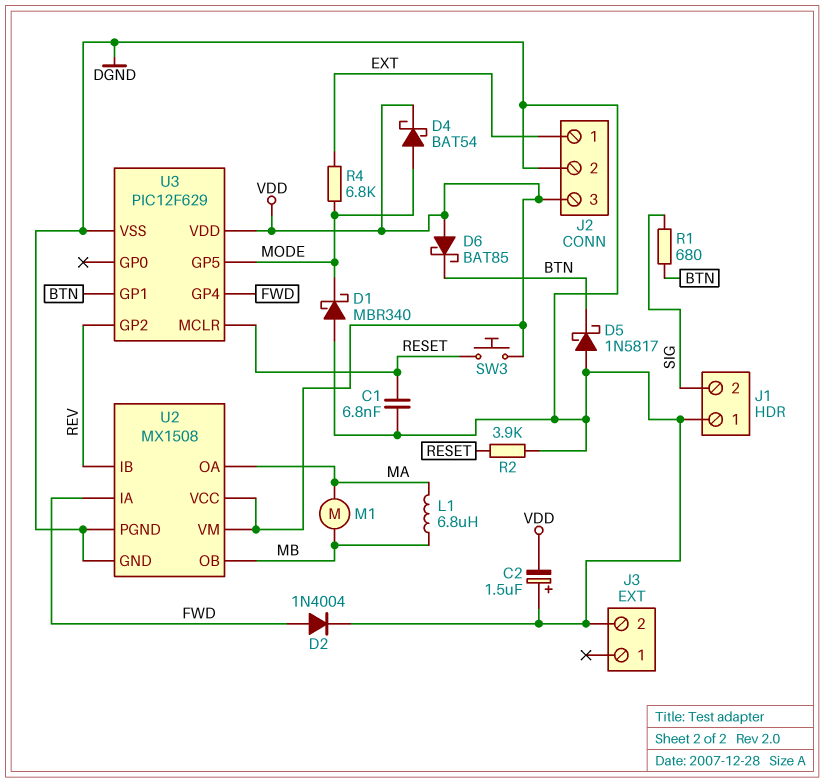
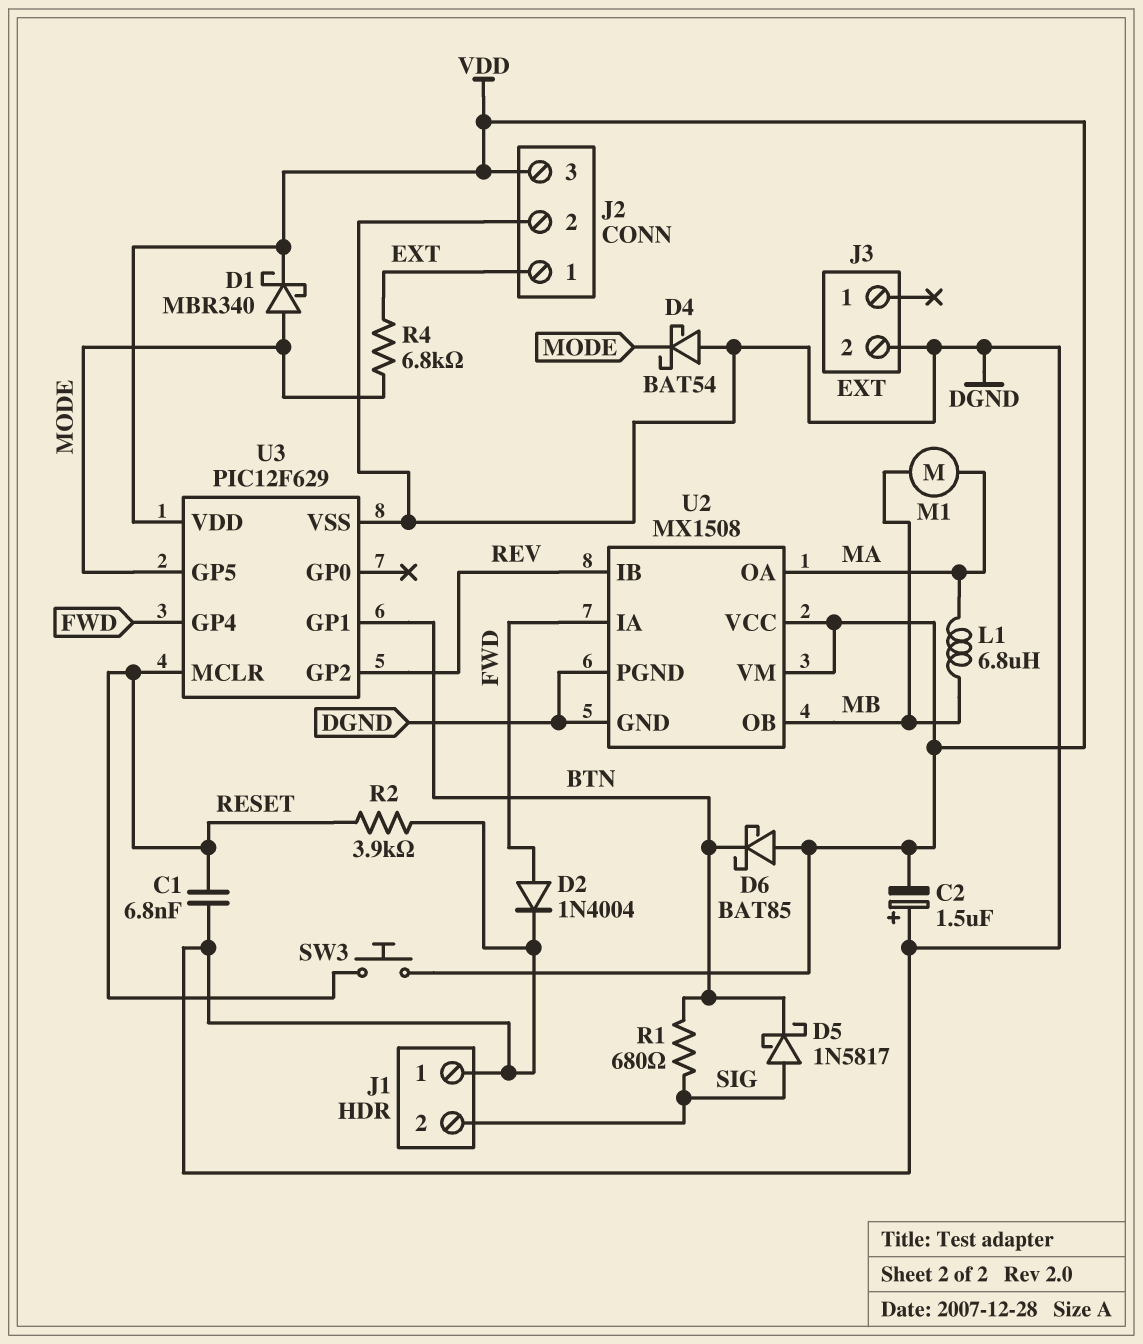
D1: schottky MBR340 (A DGND, K MODE) -> schottky MBR340 (A MODE, K VDD)
D4: schottky BAT54 (A MODE, K VDD) -> schottky BAT54 (A DGND, K MODE)
D5: schottky 1N5817 (A DGND, K BTN) -> schottky 1N5817 (A SIG, K BTN)

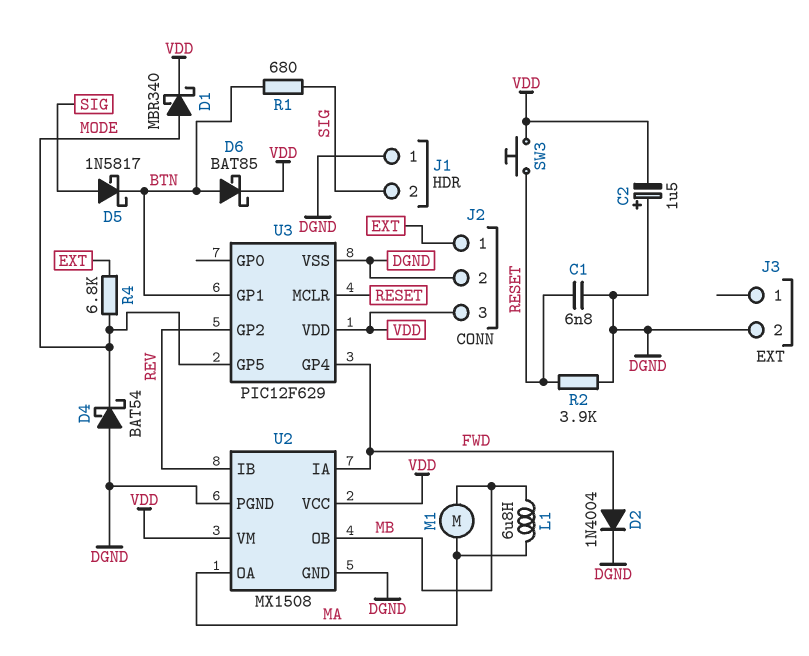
D6: schottky BAT85 (A VDD, K BTN) -> schottky BAT85 (A BTN, K VDD)

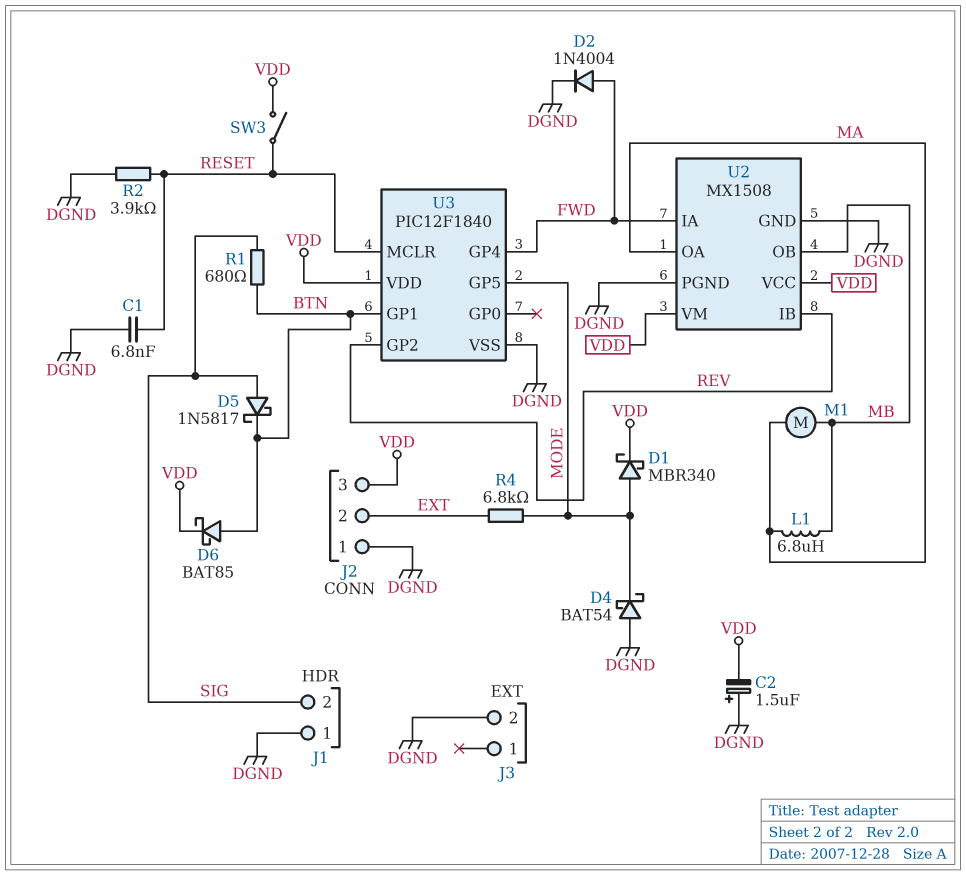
J2 pin 1: EXT -> DGND
J2 pin 2: DGND -> EXT
SW3: button (RESET, VDD) -> switch (RESET, VDD)
U3: PIC12F629 -> PIC12F1840

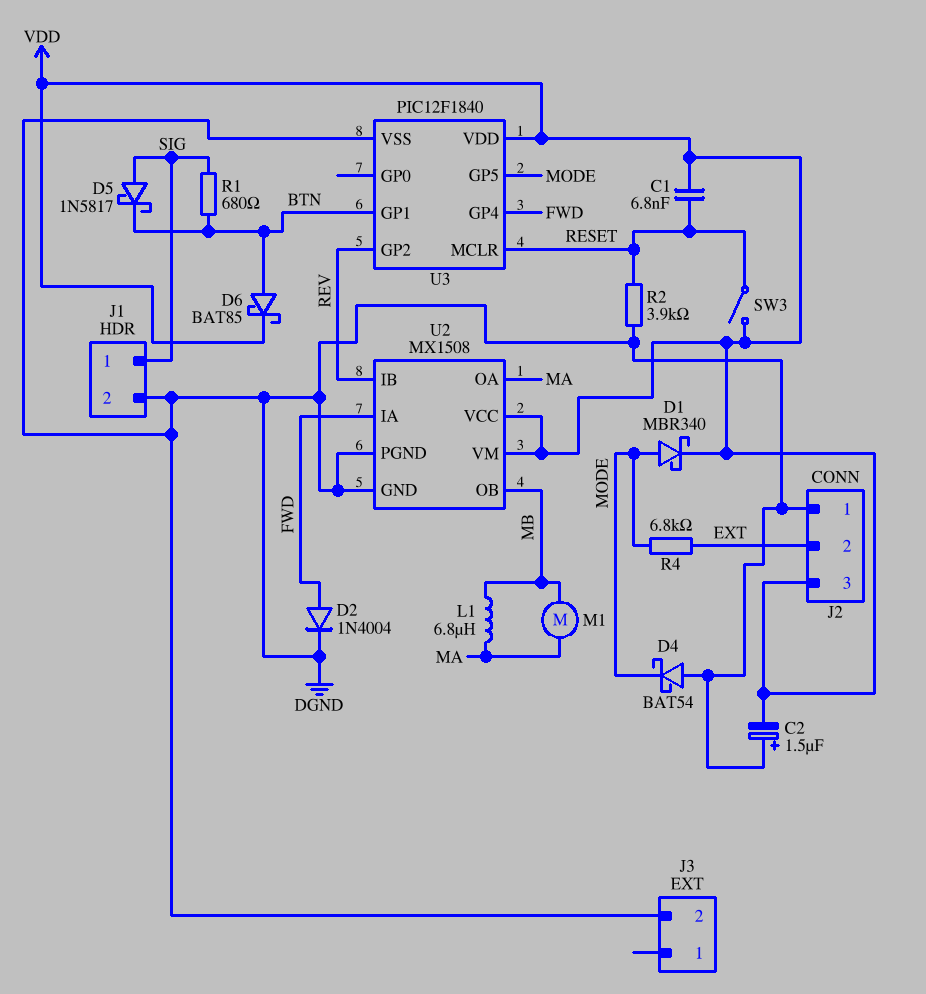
C1: 6.8nF (DGND, RESET) -> 6.8nF (RESET, VDD)
J1 pin 1: DGND -> SIG
J1 pin 2: SIG -> DGND

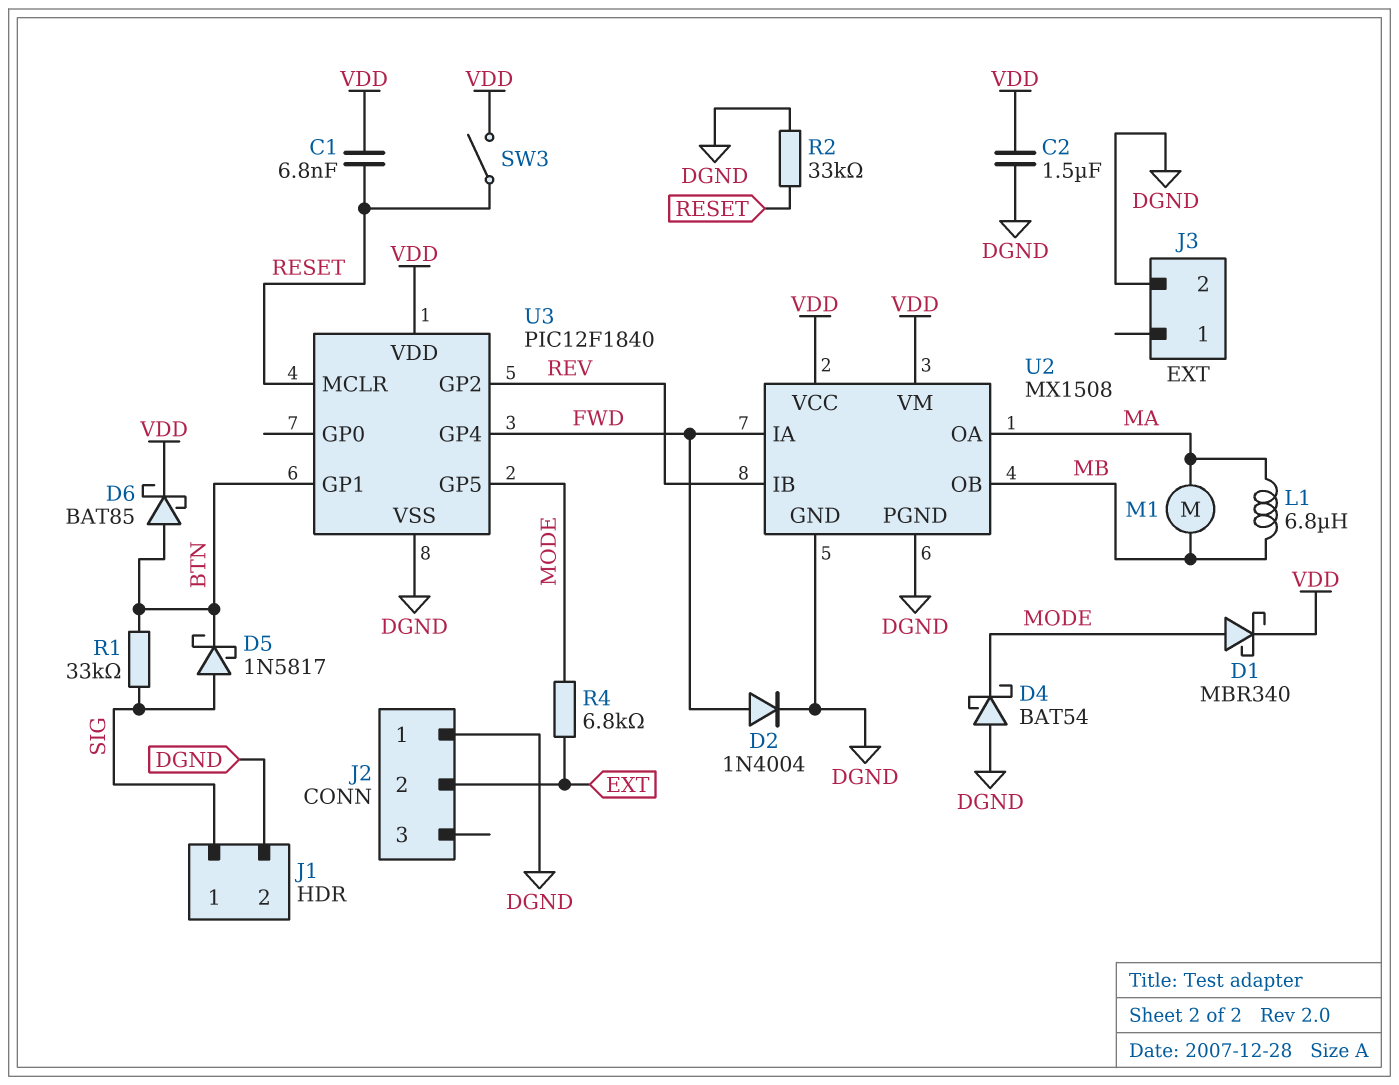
C2: 1.5uF (plus DGND, minus VDD) -> 1.5uF (DGND, VDD)
J2 pin 3: VDD -> none
R1: 680 (BTN, SIG) -> 33k (BTN, SIG)
R2: 3.9k (DGND, RESET) -> 33k (DGND, RESET)

